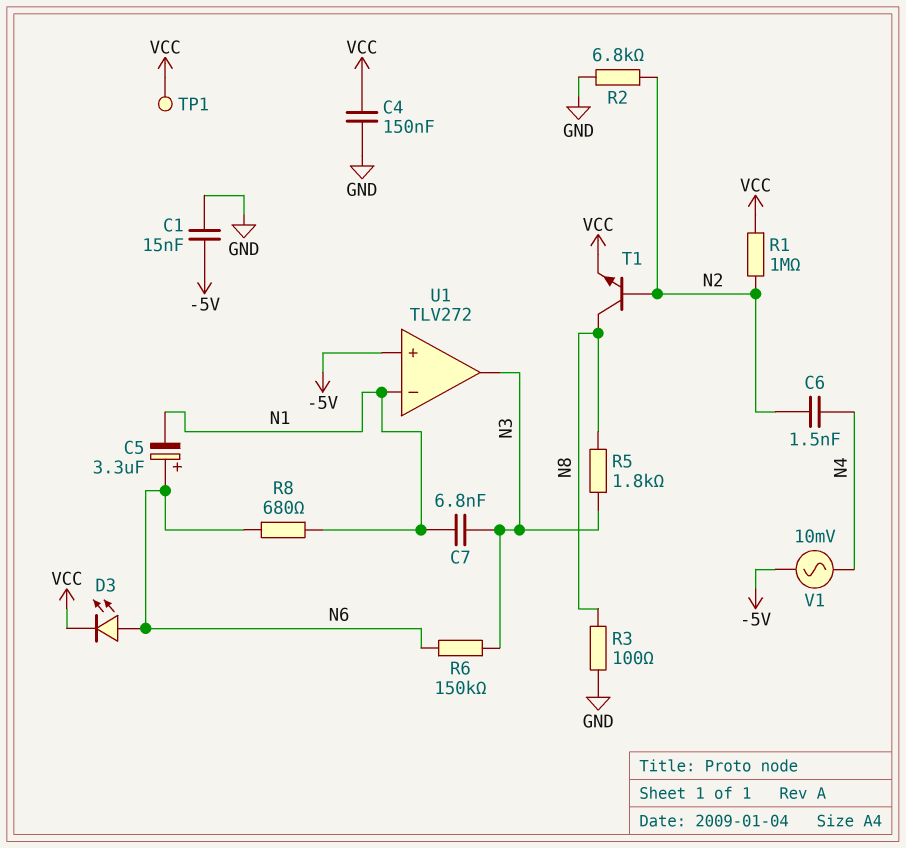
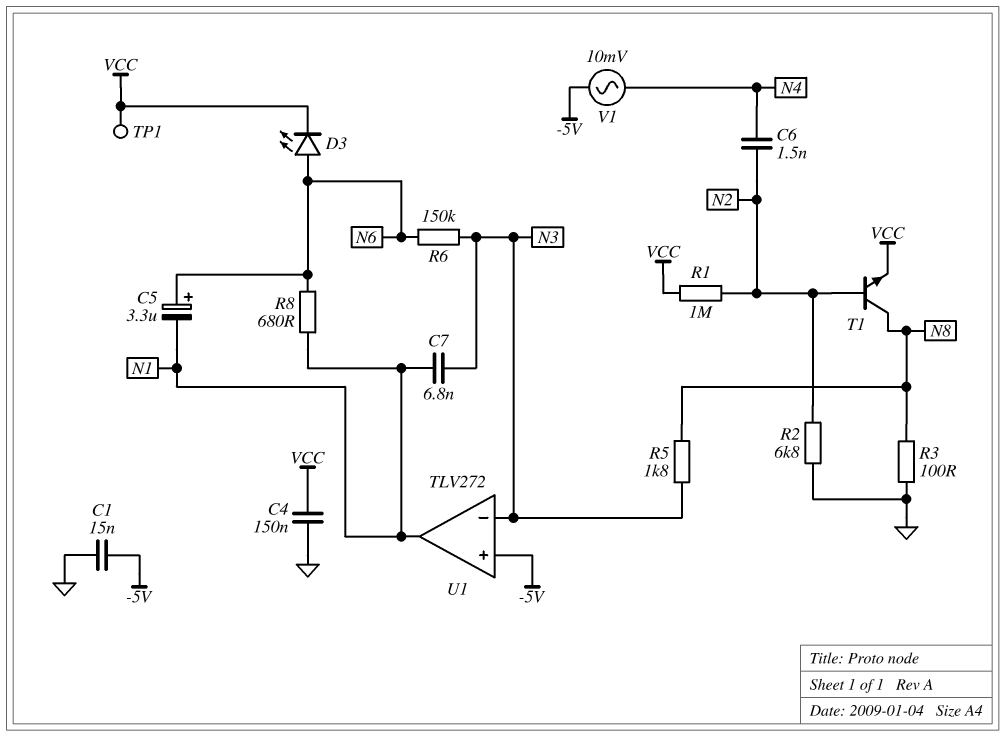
U1 pin in-: N1 -> N3
U1 pin out: N3 -> N1

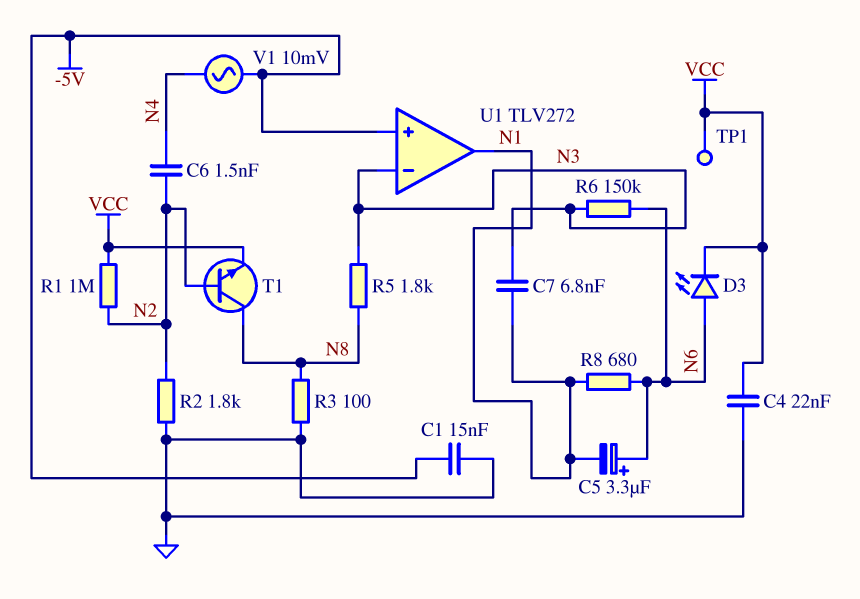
C4: 150nF (GND, VCC) -> 22nF (GND, VCC)
R2: 6.8k (GND, N2) -> 1.8k (GND, N2)

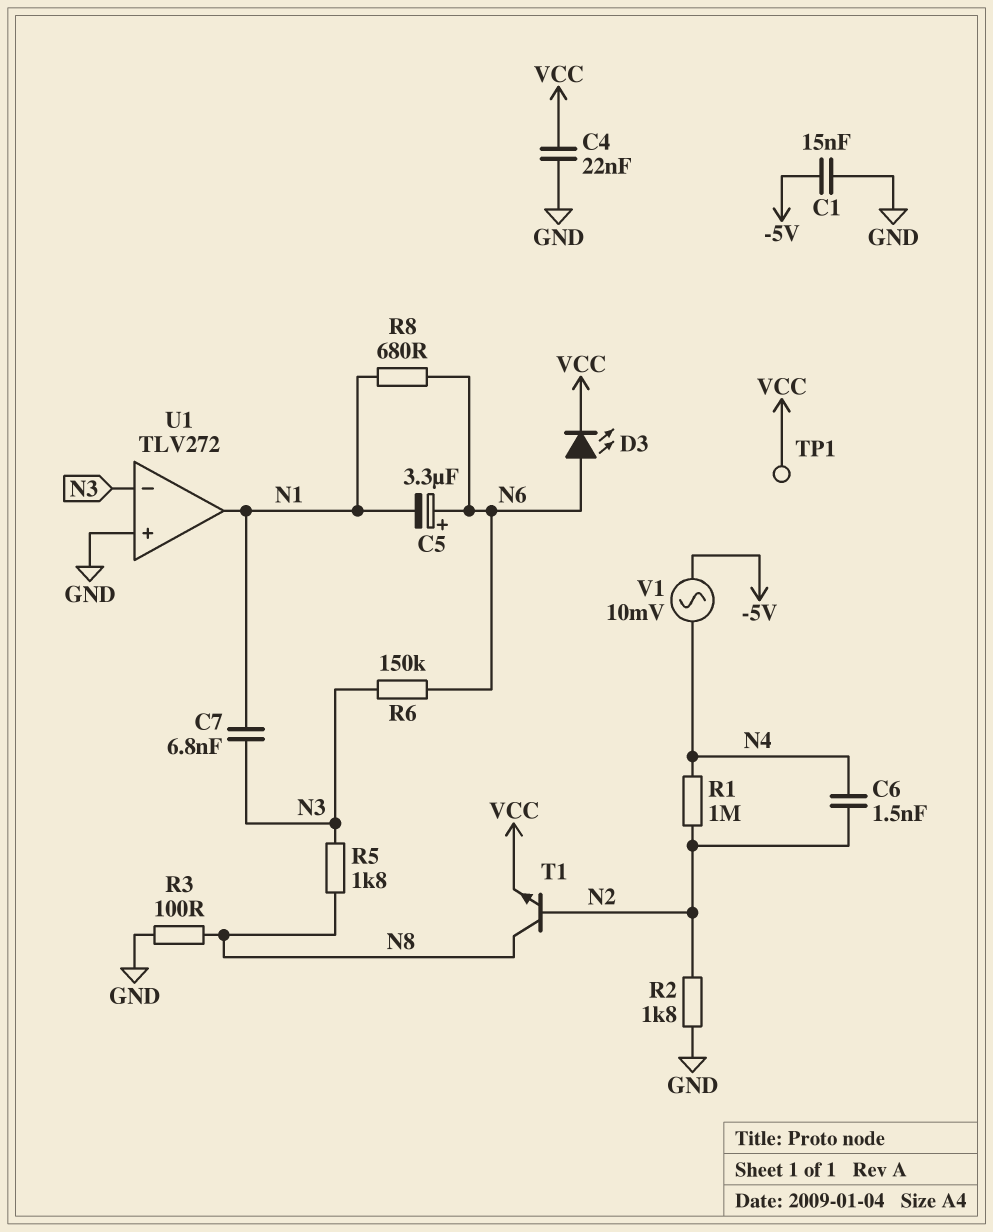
R1: 1M (N2, VCC) -> 1M (N2, N4)
U1 pin in+: -5V -> GND

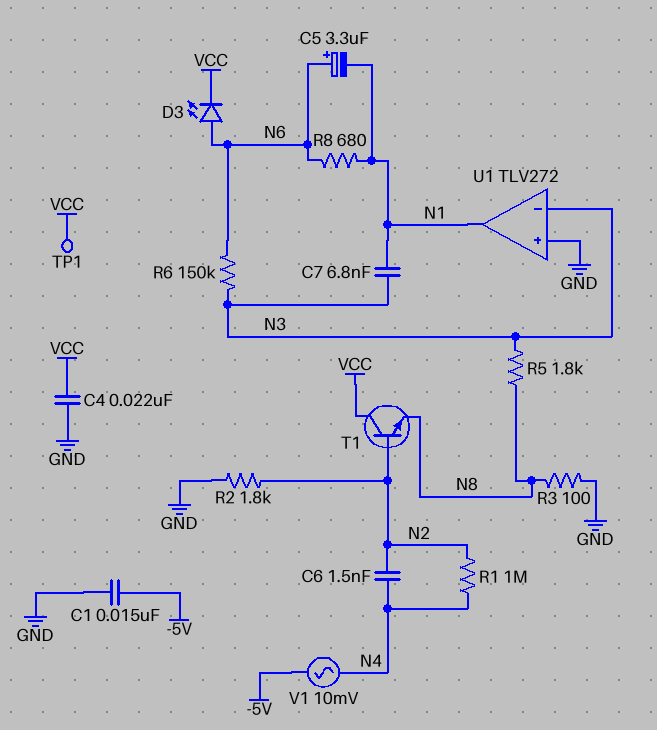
T1: NPN (B N2, C N8, E VCC) -> NPN (B N2, C VCC, E N8)

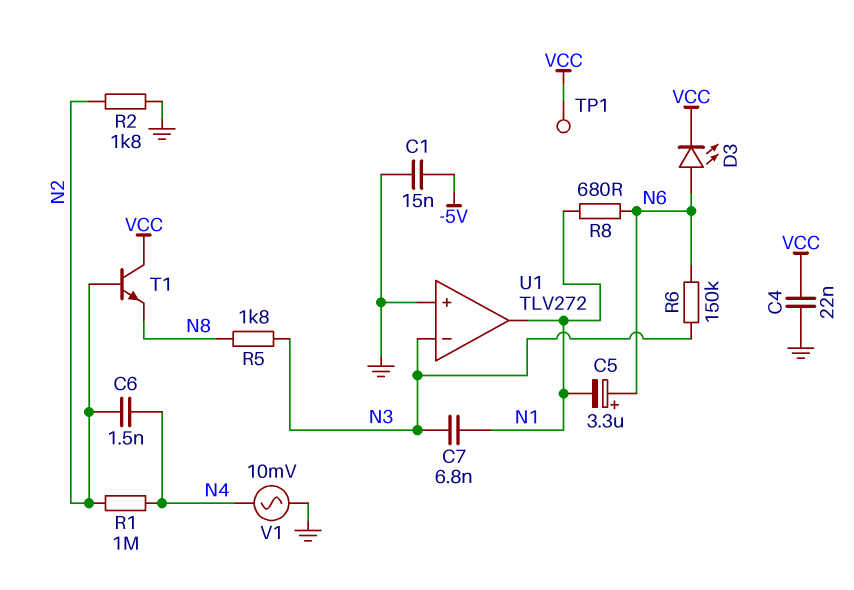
R3: 100 (GND, N8) -> none
V1: AC 10mV (-5V, N4) -> AC 10mV (GND, N4)

